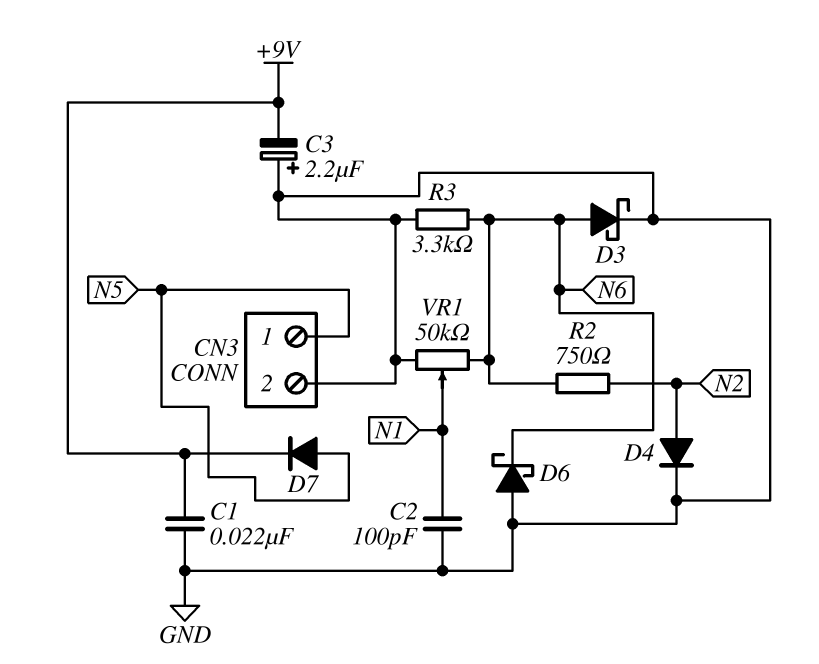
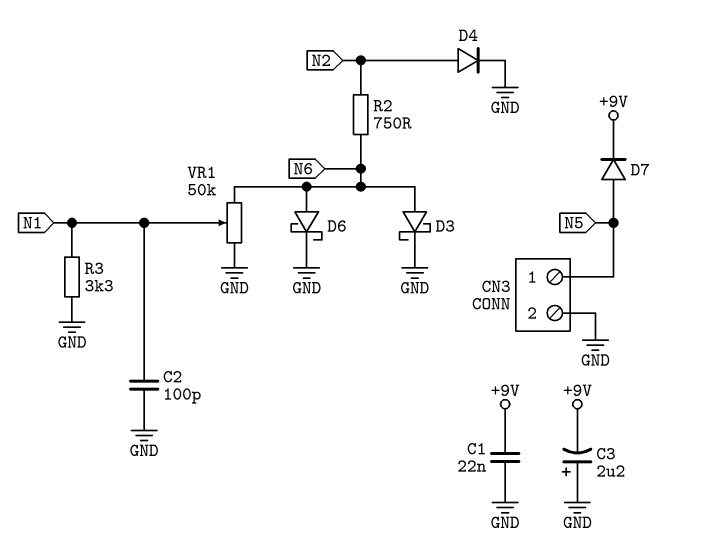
D6: schottky (A GND, K N6) -> schottky (A N6, K GND)
R3: 3.3k (GND, N6) -> 3.3k (GND, N1)

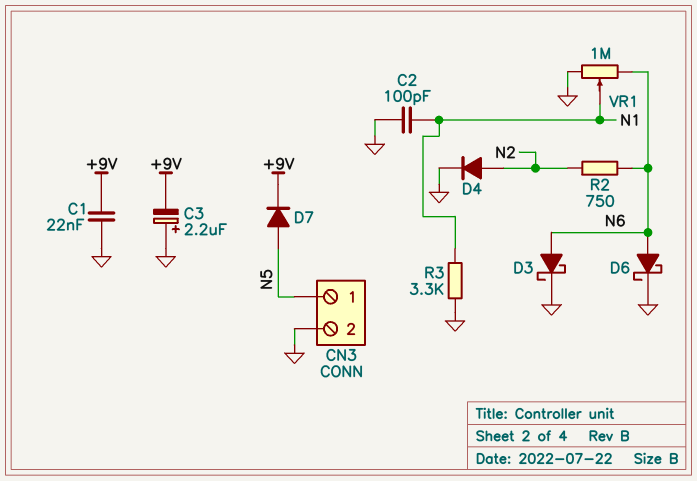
VR1: 50k (GND, N6, wiper N1) -> 1M (GND, N6, wiper N1)

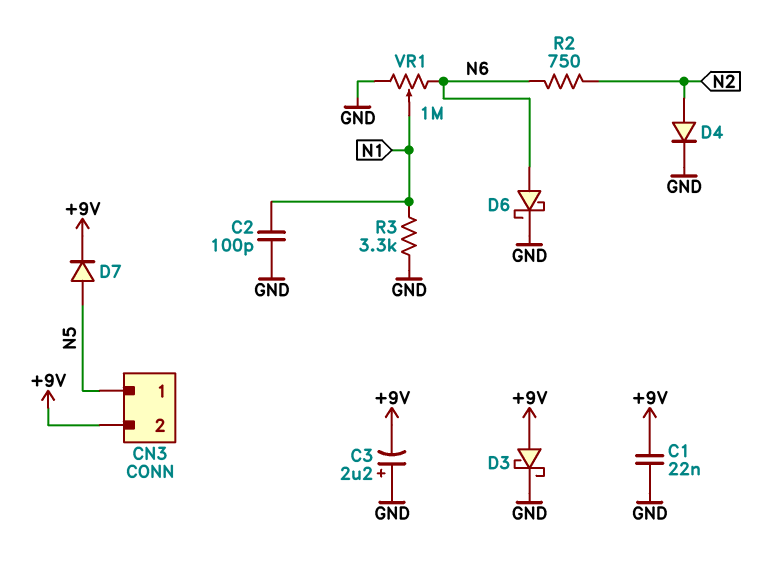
CN3 pin 2: GND -> +9V
D3: schottky (A N6, K GND) -> schottky (A +9V, K GND)

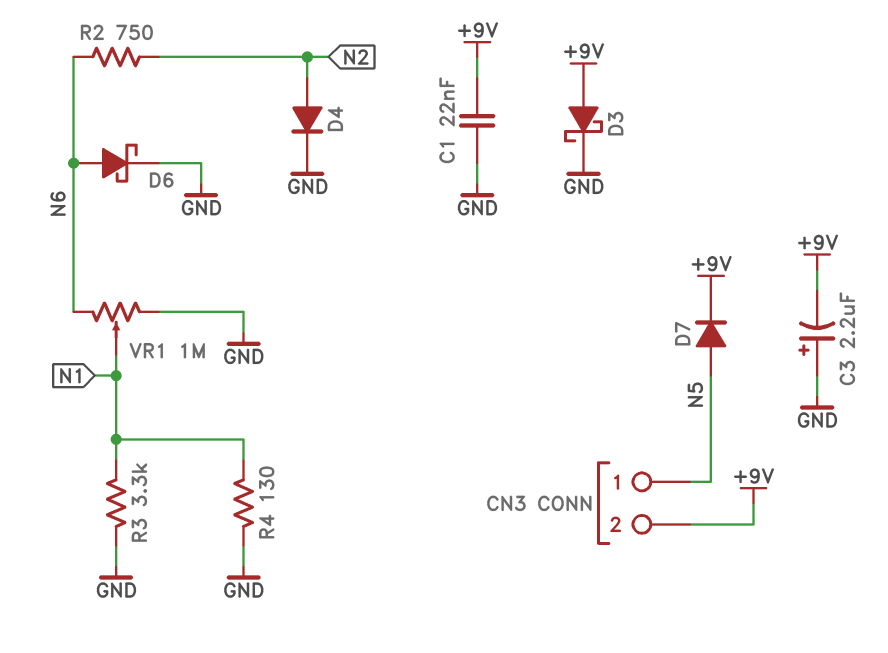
C2: 100pF (GND, N1) -> none
R4: none -> 130 (GND, N1)

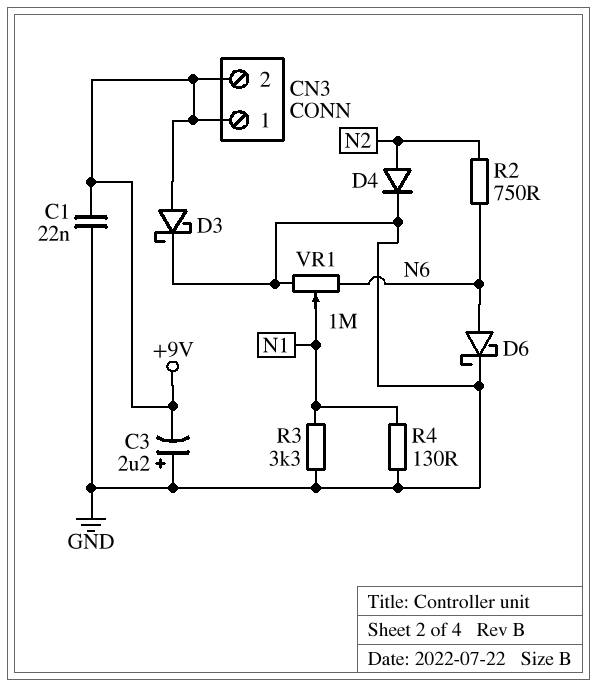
CN3 pin 1: N5 -> +9V
D7: diode (A N5, K +9V) -> none

